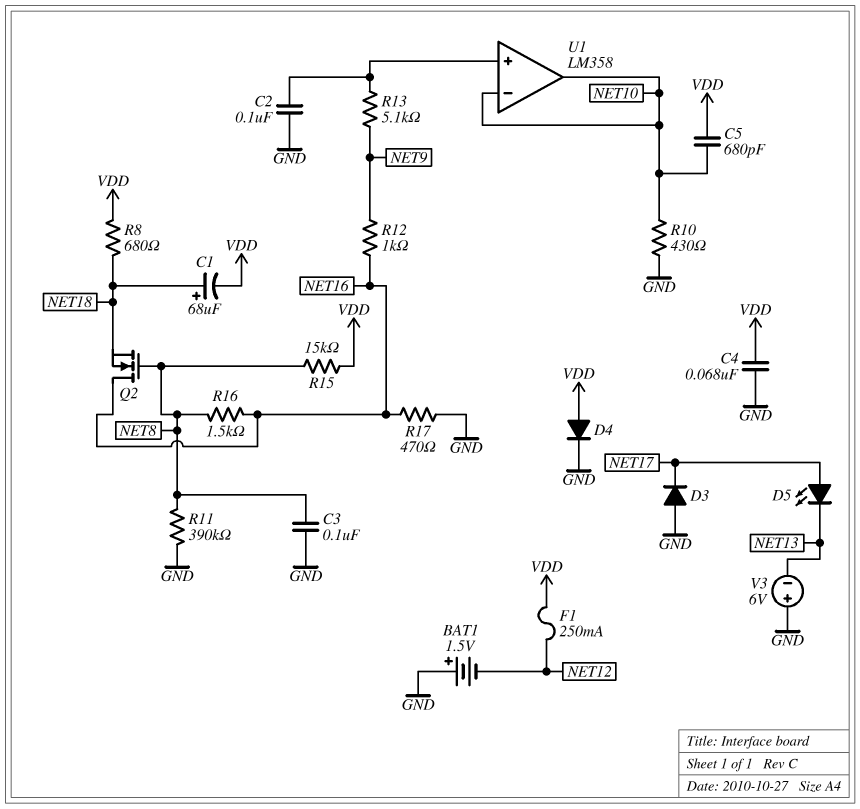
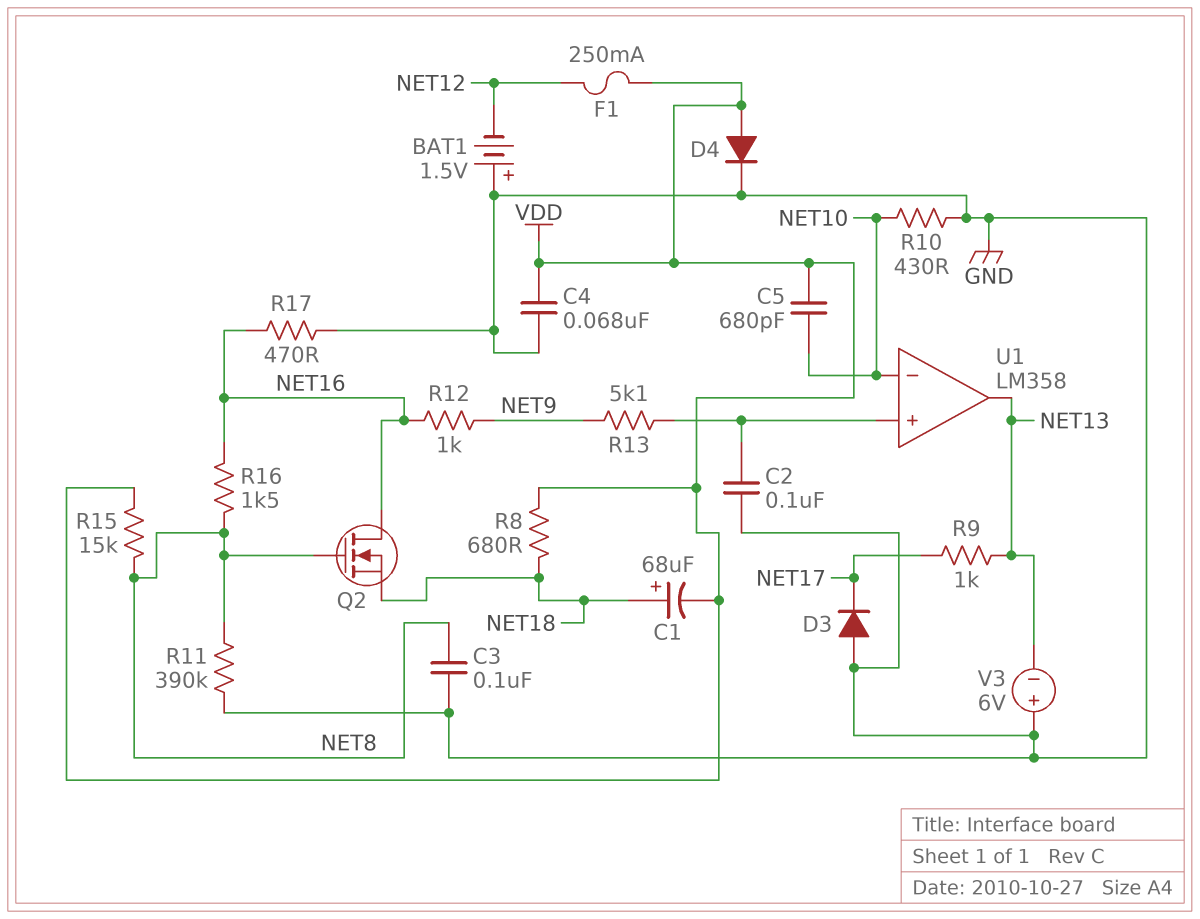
D5: LED (A NET17, K NET13) -> none
R9: none -> 1k (NET13, NET17)
U1 pin out: NET10 -> NET13

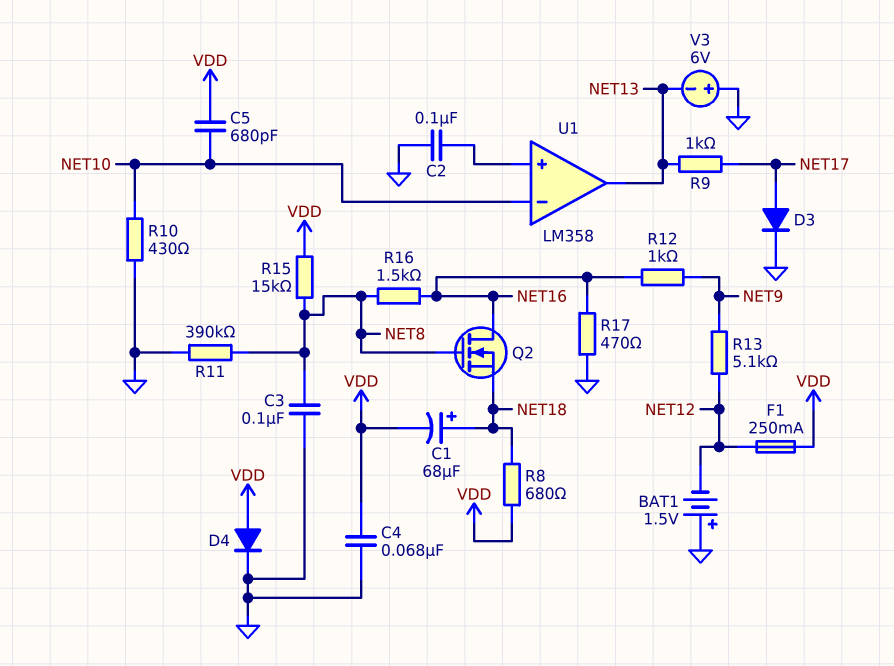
D3: diode (A GND, K NET17) -> diode (A NET17, K GND)
R13: 5.1k (NET9, U1/in+) -> 5.1k (NET9, NET12)

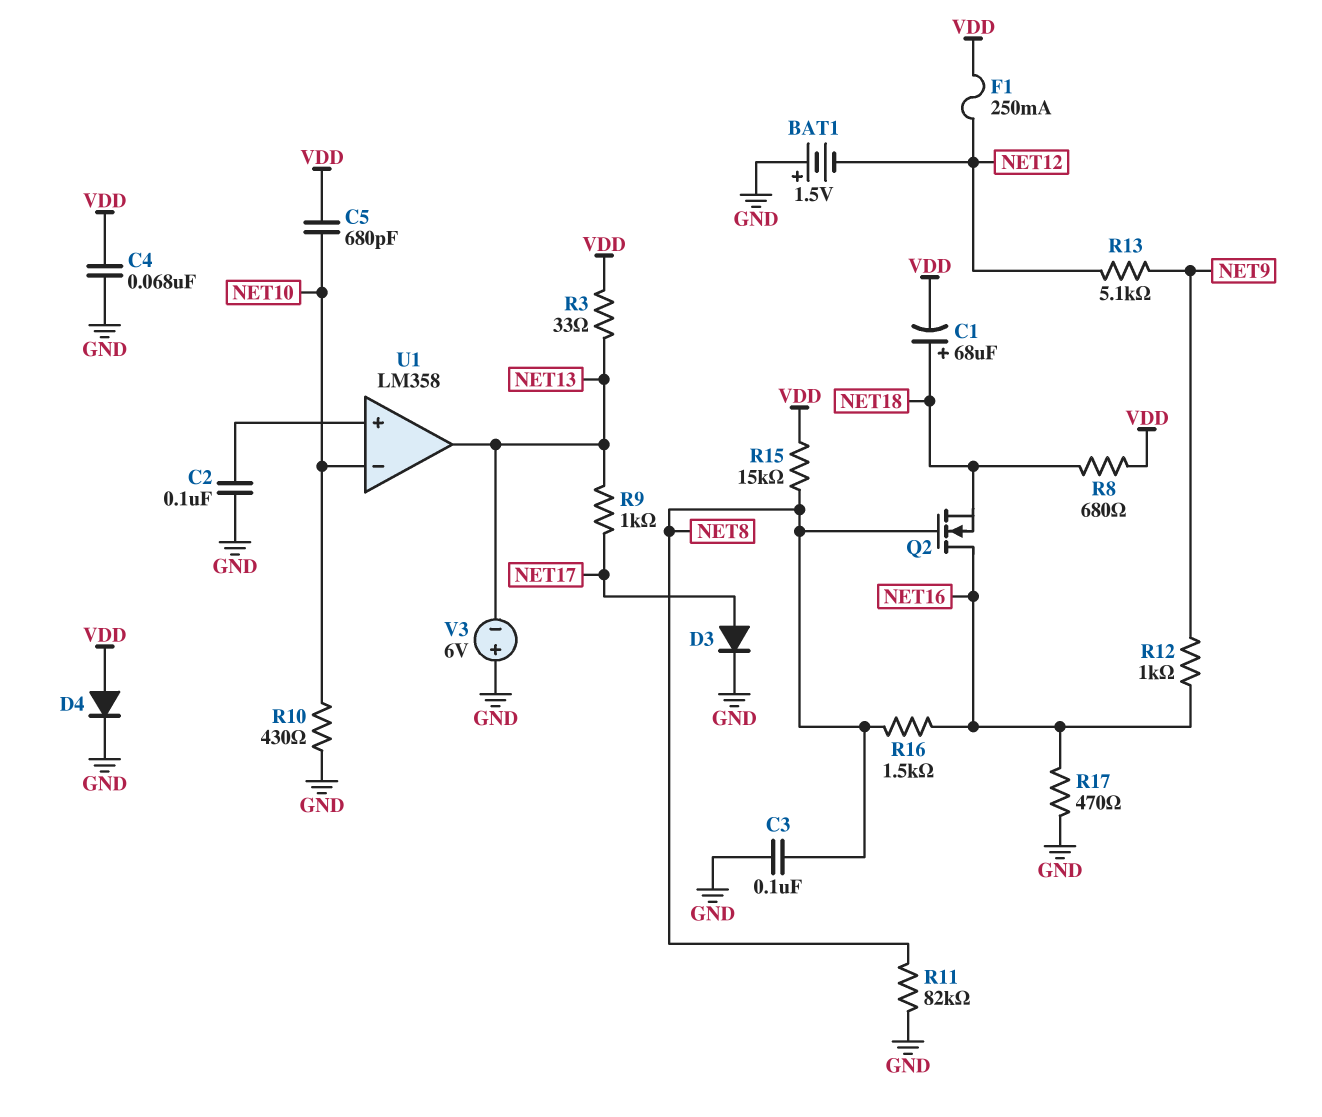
R3: none -> 33 (NET13, VDD)
R11: 390k (GND, NET8) -> 82k (GND, NET8)

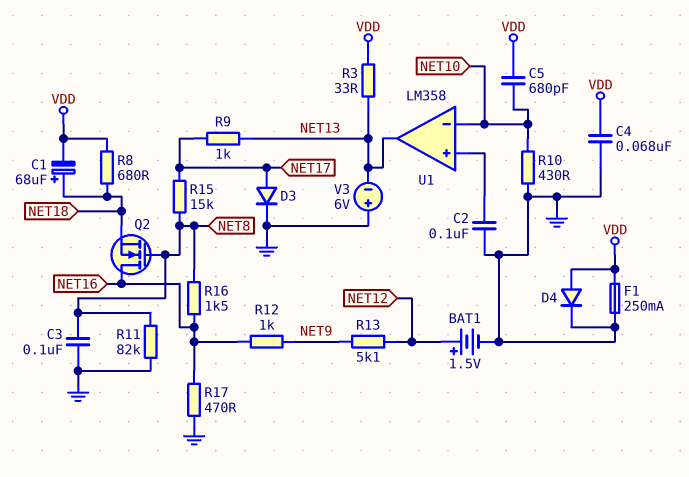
BAT1: 1.5V (plus GND, minus NET12) -> 1.5V (plus NET12, minus GND)
F1: 250mA (NET12, VDD) -> 250mA (GND, VDD)
R15: 15k (NET8, VDD) -> 15k (NET8, NET17)

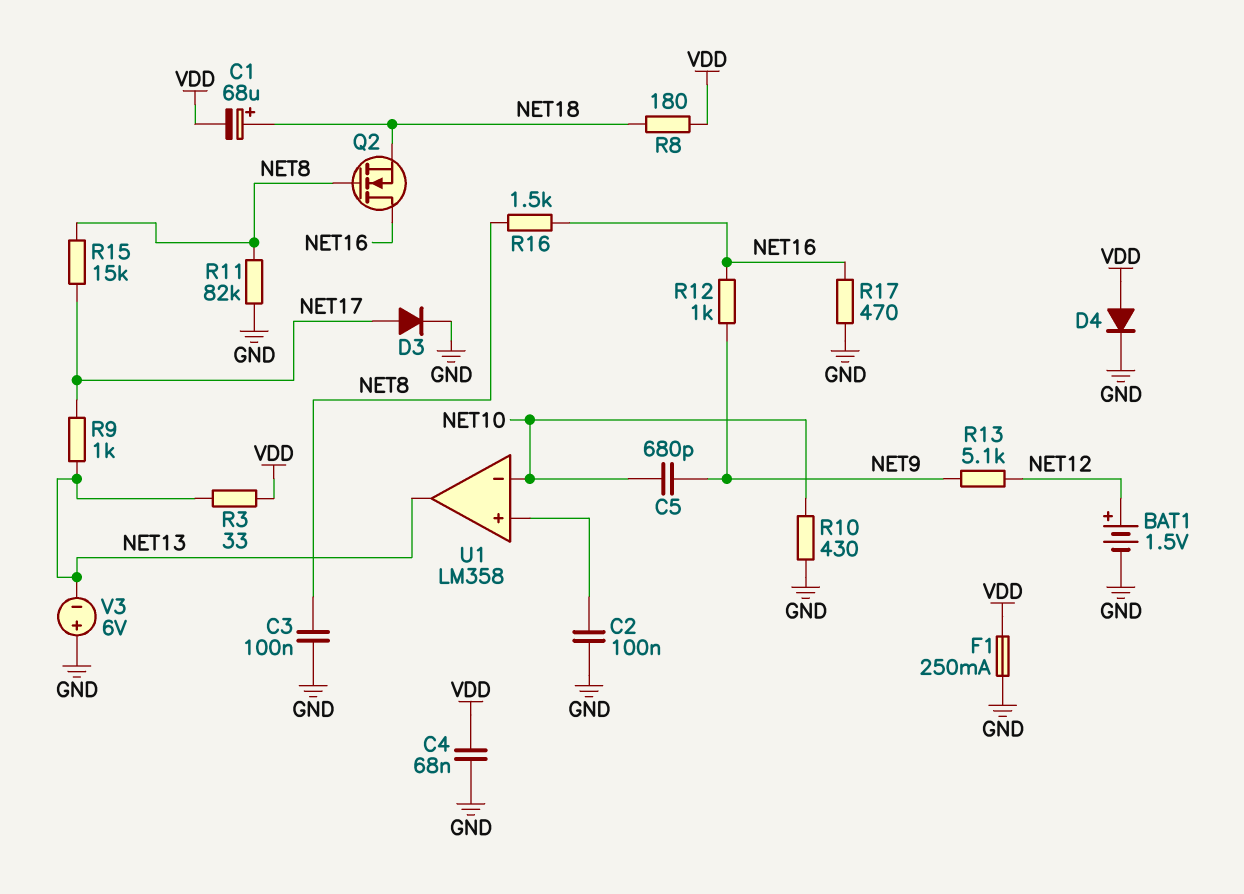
C5: 680pF (NET10, VDD) -> 680pF (NET9, NET10)
R8: 680 (NET18, VDD) -> 180 (NET18, VDD)

